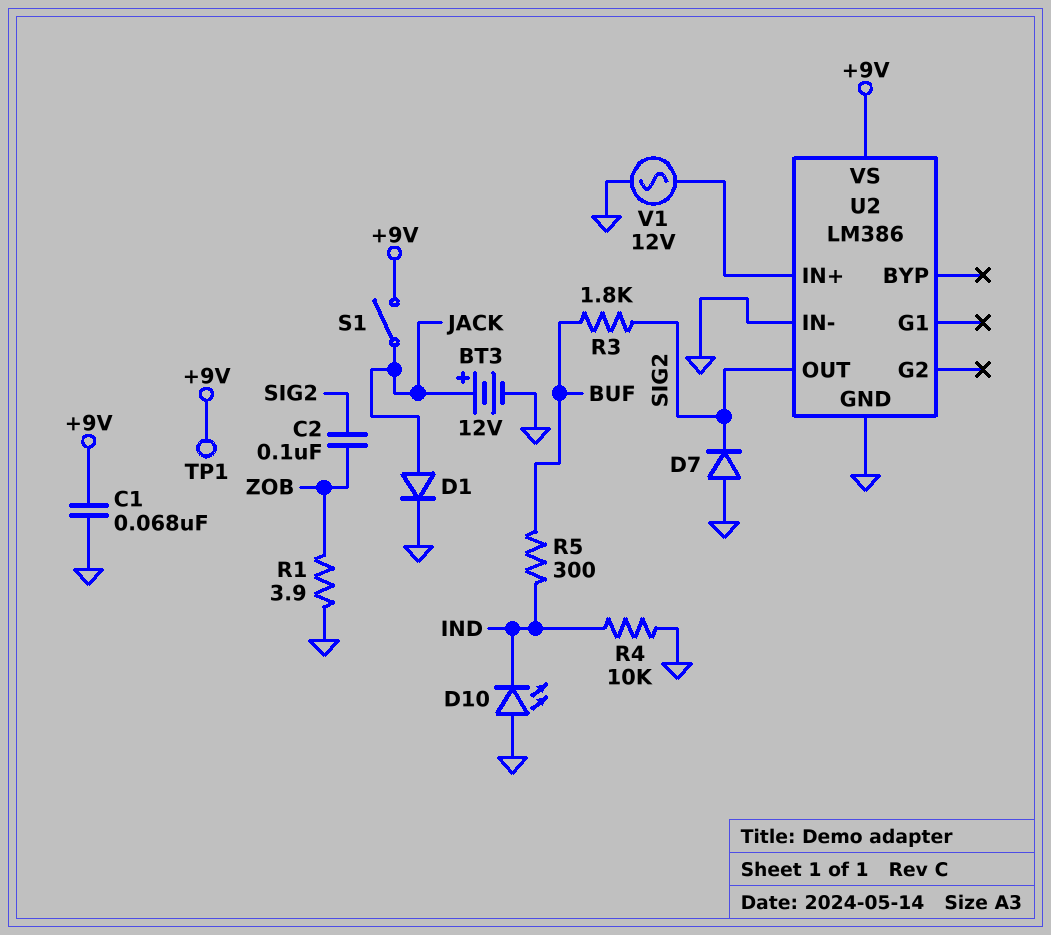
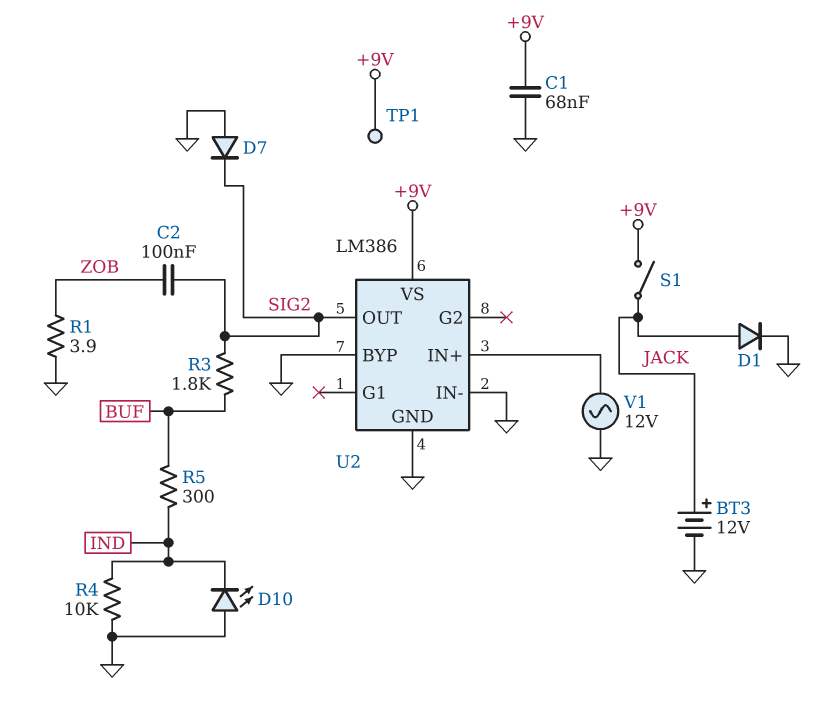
U2 pin BYP: none -> GND

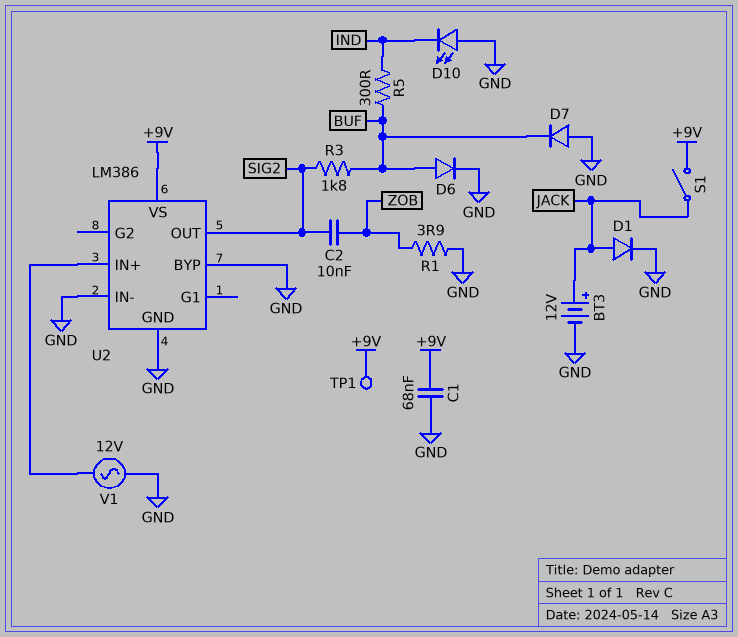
C2: 100nF (SIG2, ZOB) -> 10nF (SIG2, ZOB)
D6: none -> diode (A BUF, K GND)
D7: diode (A GND, K SIG2) -> diode (A GND, K BUF)
R4: 10k (GND, IND) -> none

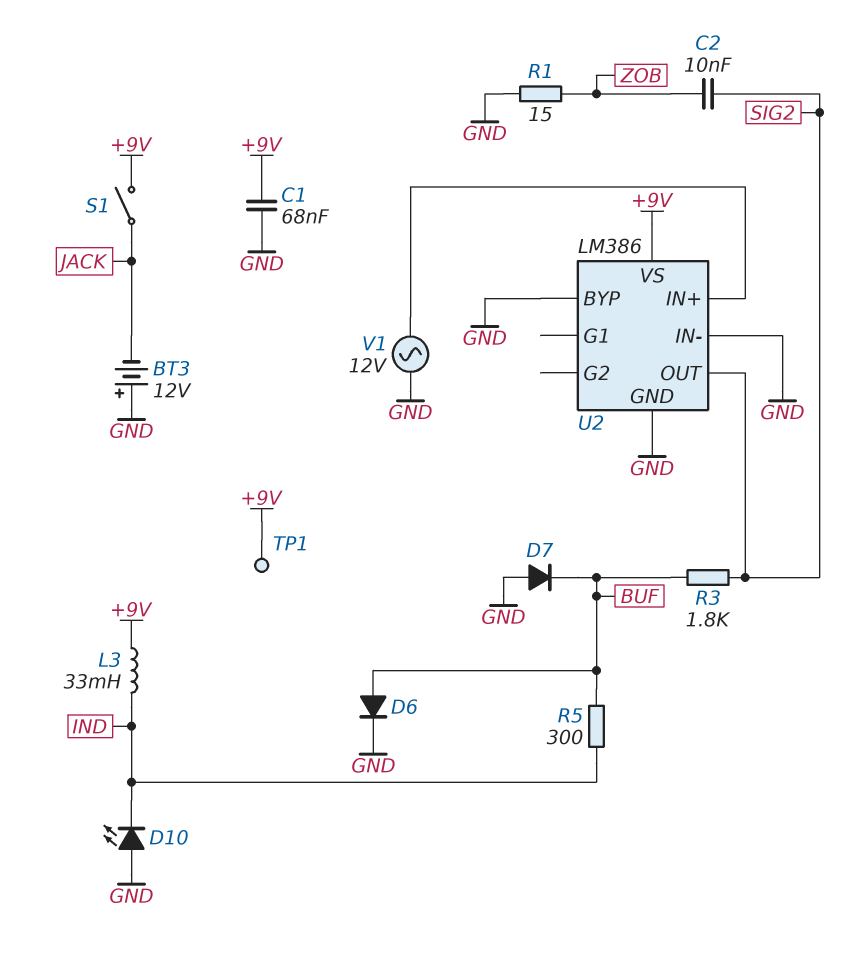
BT3: 12V (plus JACK, minus GND) -> 12V (plus GND, minus JACK)
D1: diode (A JACK, K GND) -> none
L3: none -> 33mH (+9V, IND)
R1: 3.9 (GND, ZOB) -> 15 (GND, ZOB)

